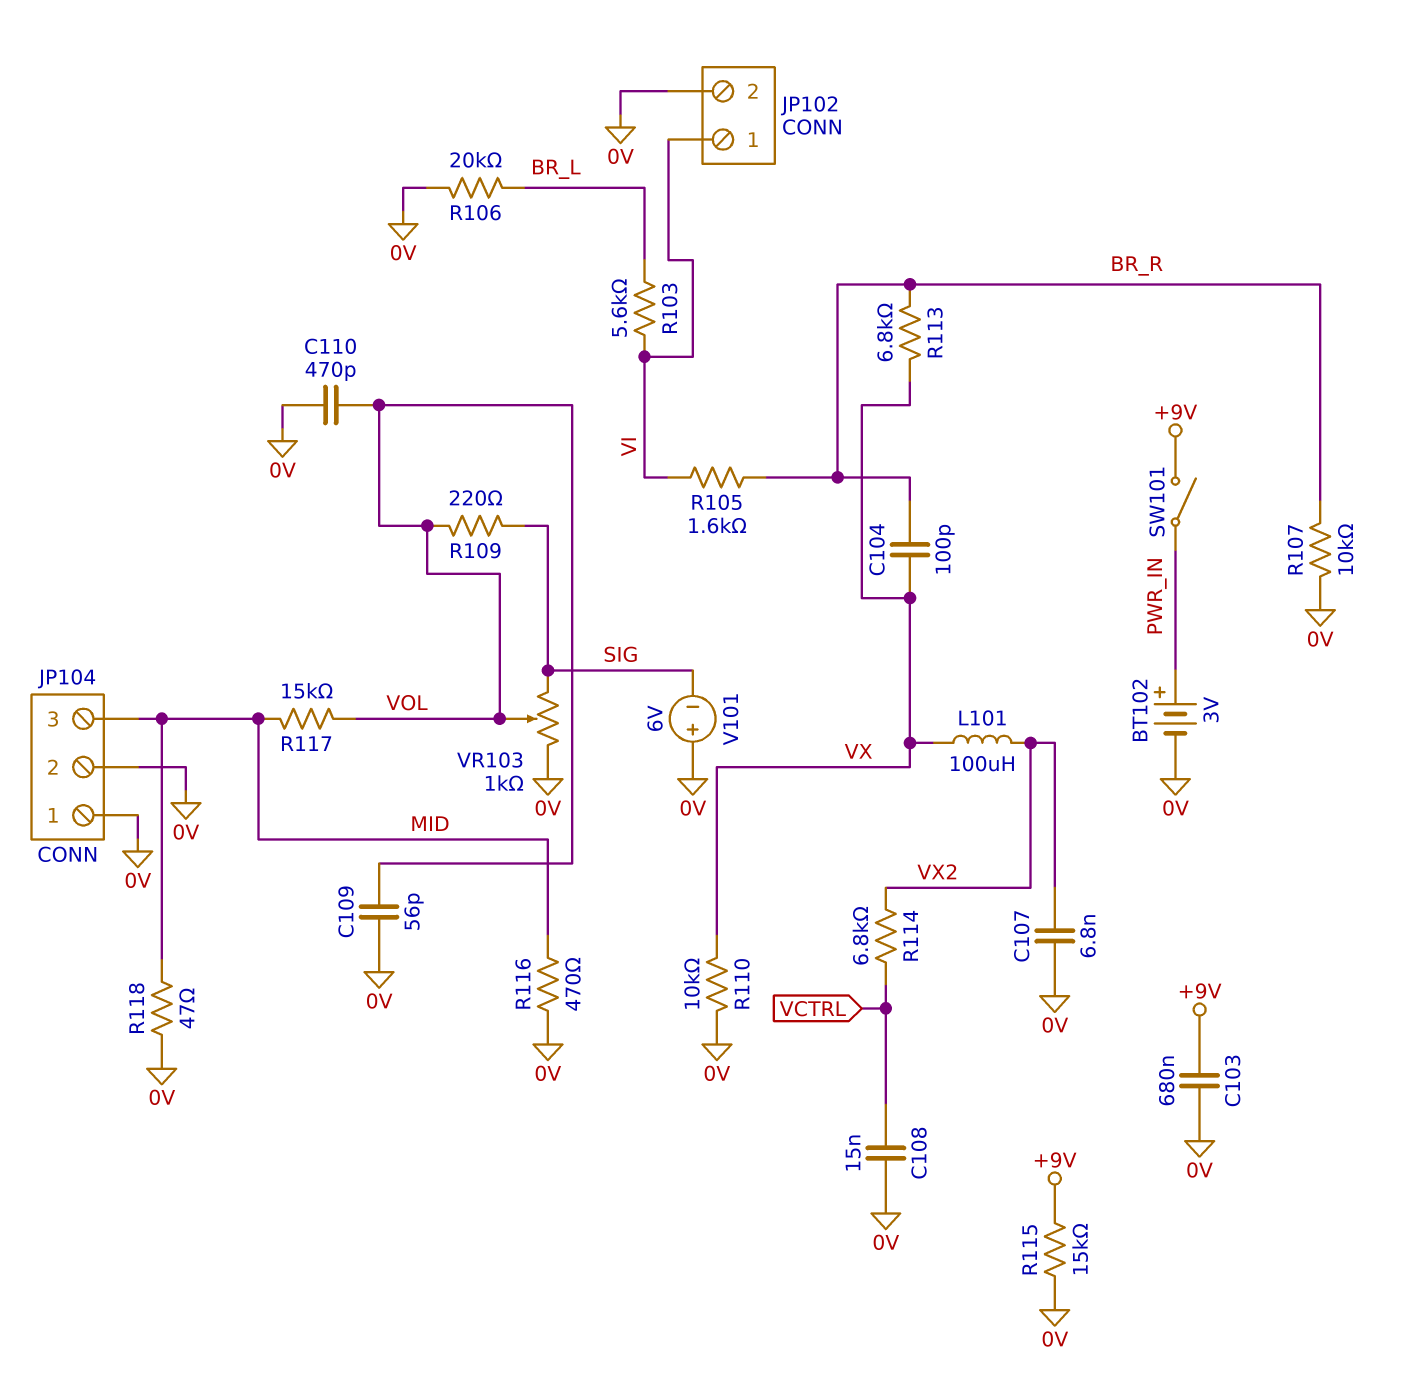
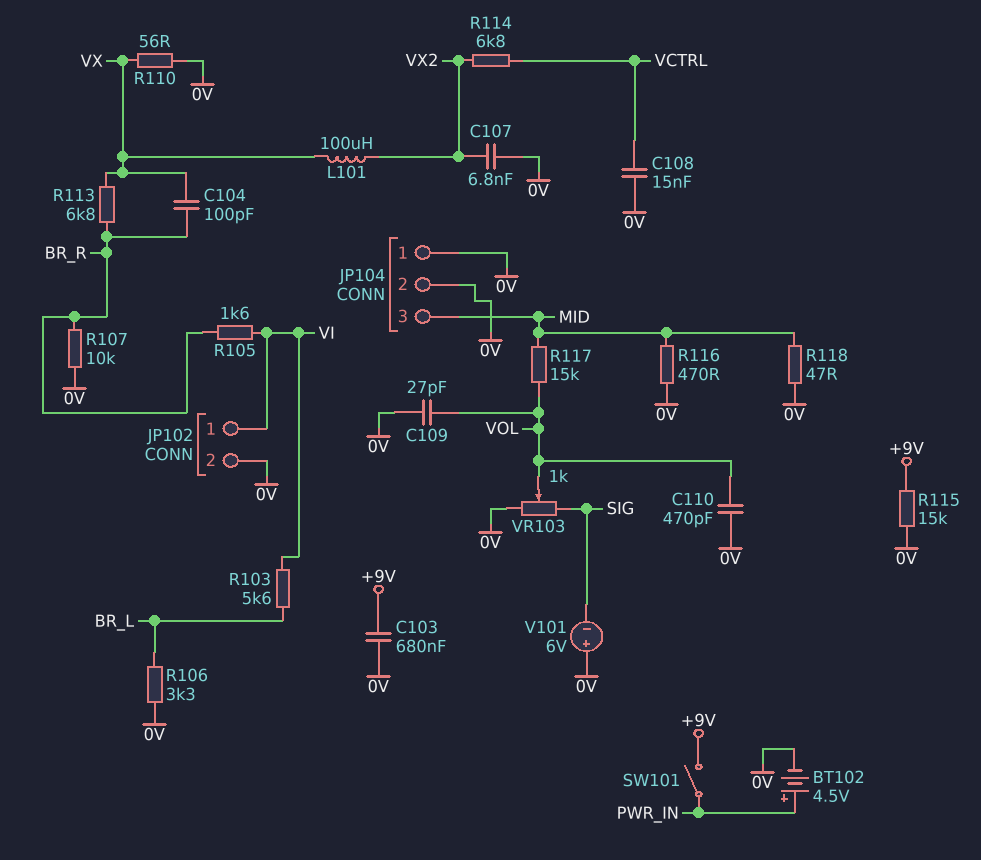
BT102: 3V (plus PWR_IN, minus 0V) -> 4.5V (plus PWR_IN, minus 0V)
C109: 56pF (0V, VOL) -> 27pF (0V, VOL)
R106: 20k (0V, BR_L) -> 3.3k (0V, BR_L)
R109: 220 (SIG, VOL) -> none
R110: 10k (0V, VX) -> 56 (0V, VX)

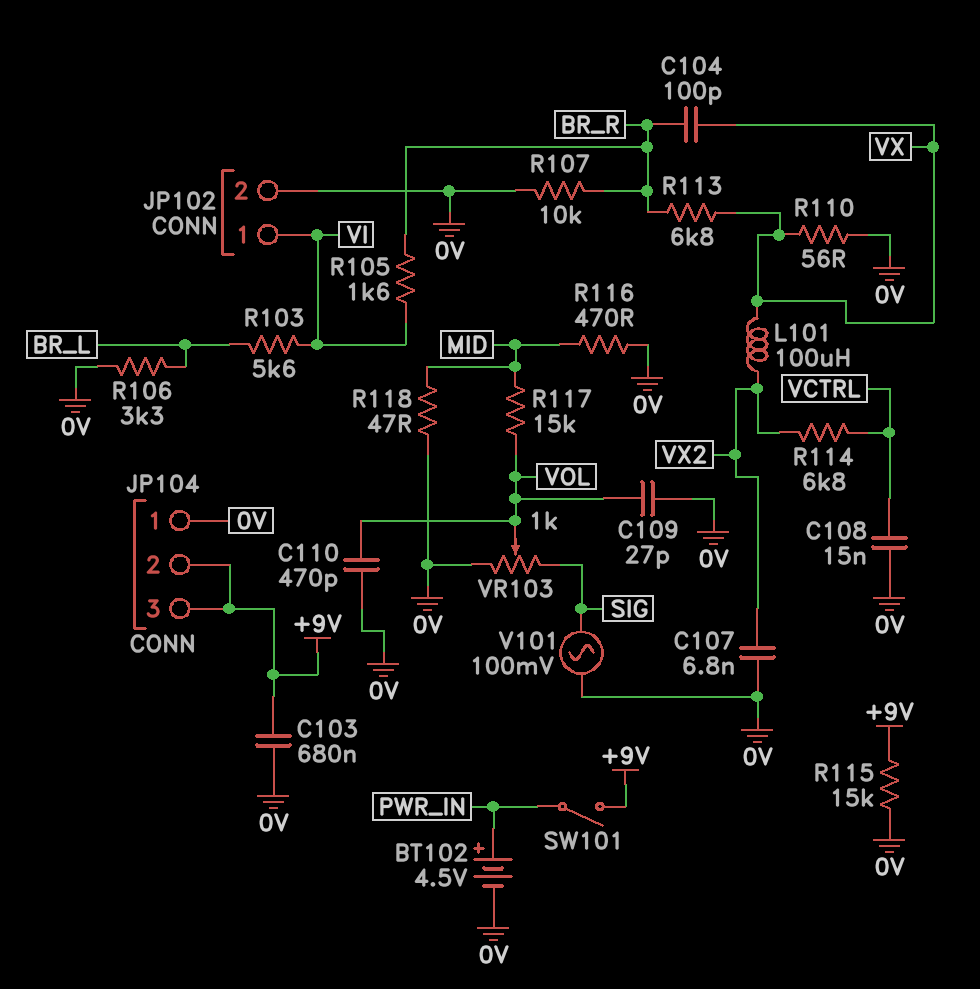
JP104 pin 2: 0V -> +9V
JP104 pin 3: MID -> +9V
V101: 6V (plus 0V, minus SIG) -> AC 100mV (0V, SIG)

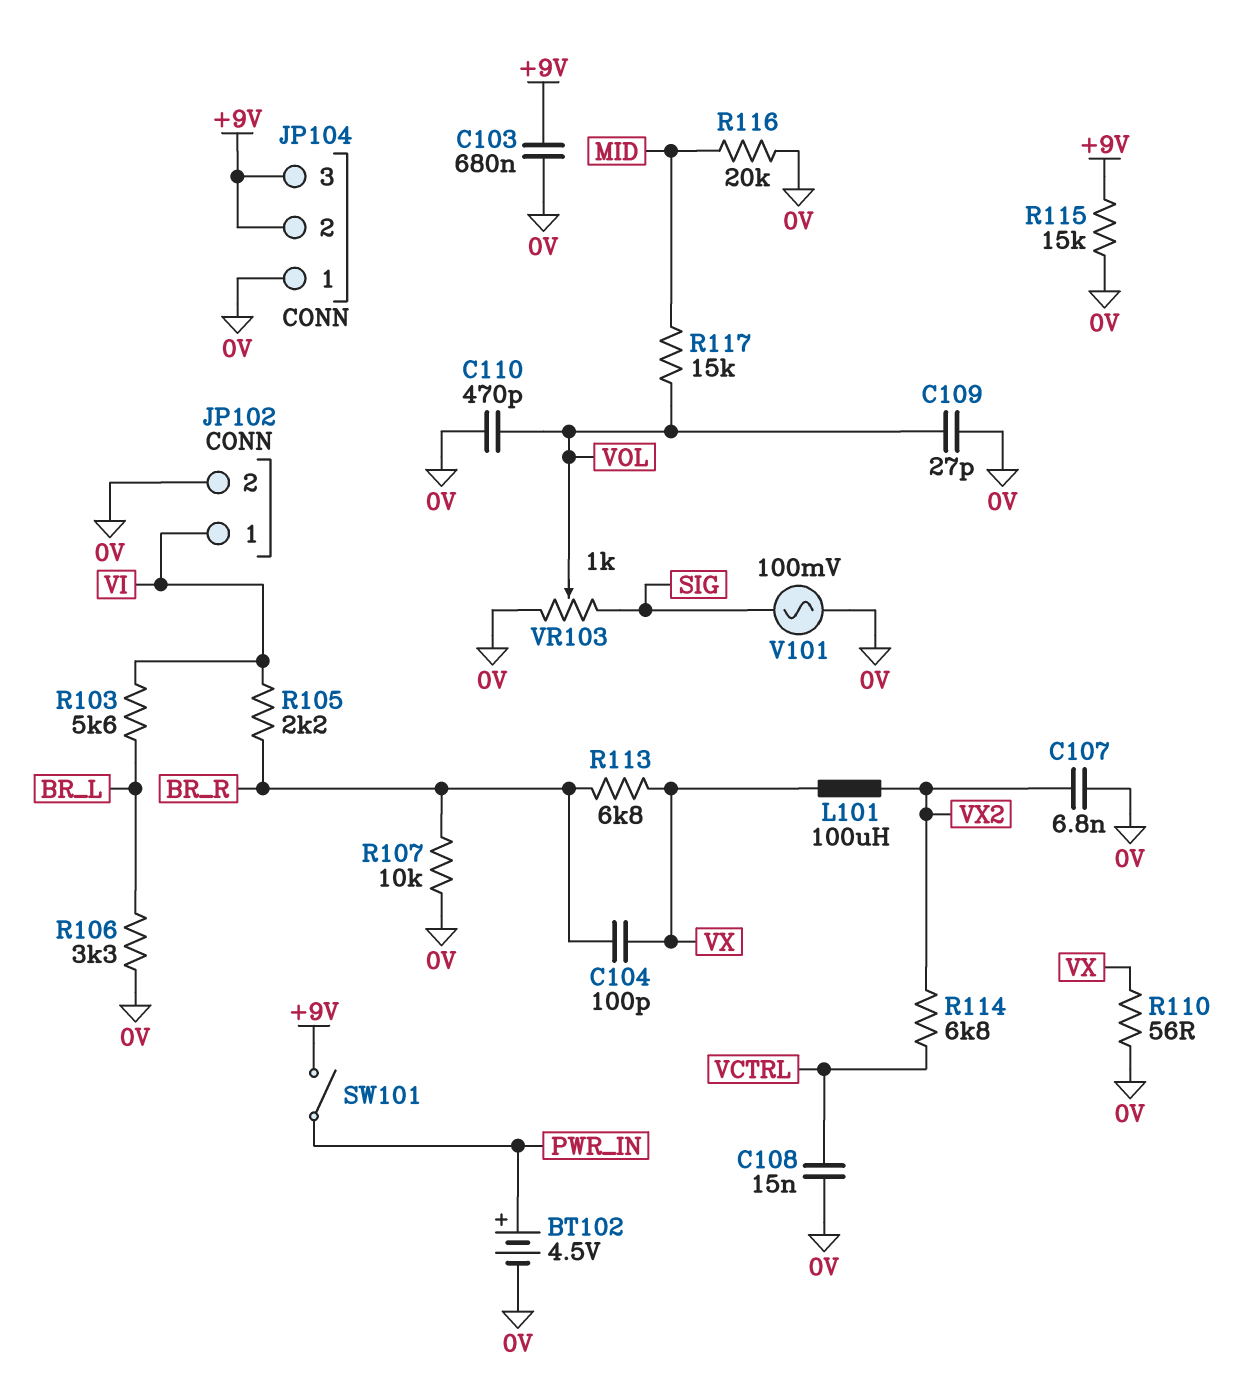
R105: 1.6k (BR_R, VI) -> 2.2k (BR_R, VI)
R116: 470 (0V, MID) -> 20k (0V, MID)
R118: 47 (0V, MID) -> none

